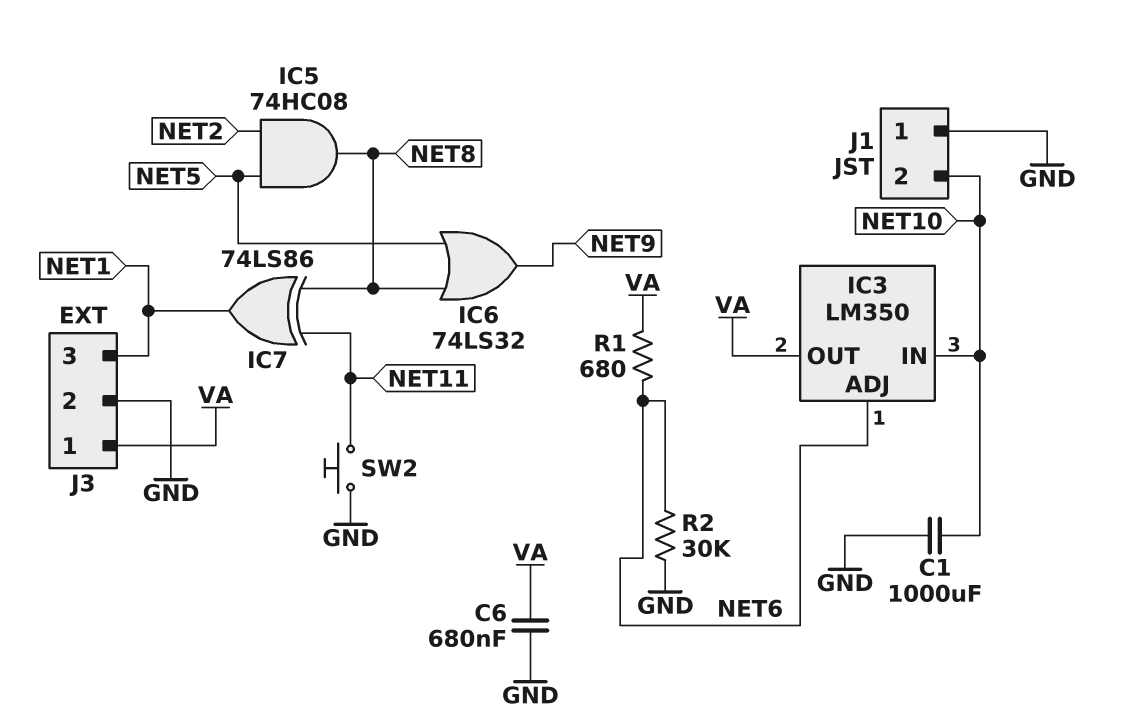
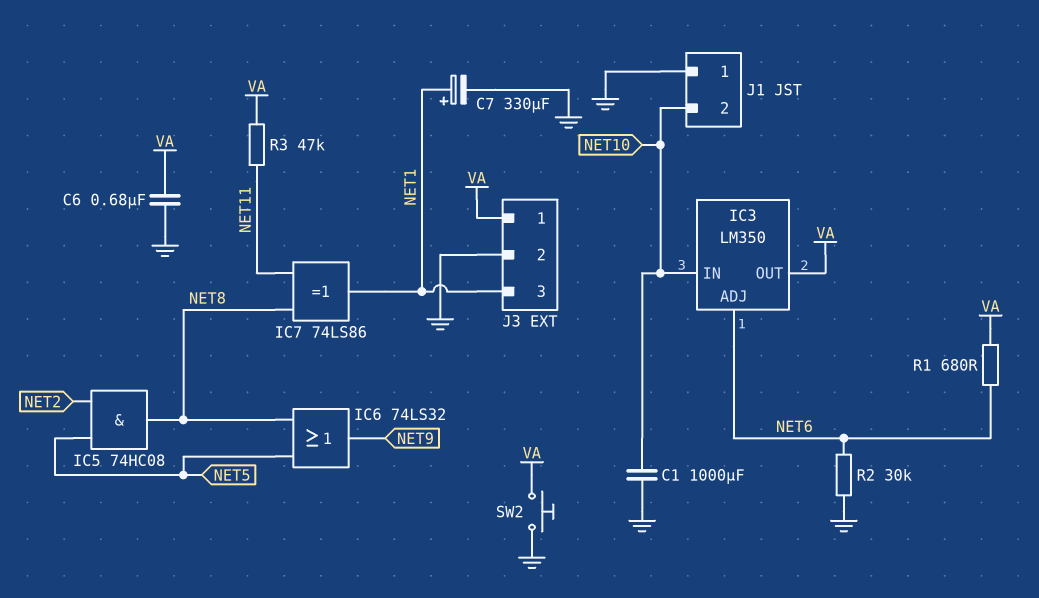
C7: none -> 330uF (plus NET1, minus GND)
R3: none -> 47k (NET11, VA)
SW2: button (GND, NET11) -> button (GND, VA)

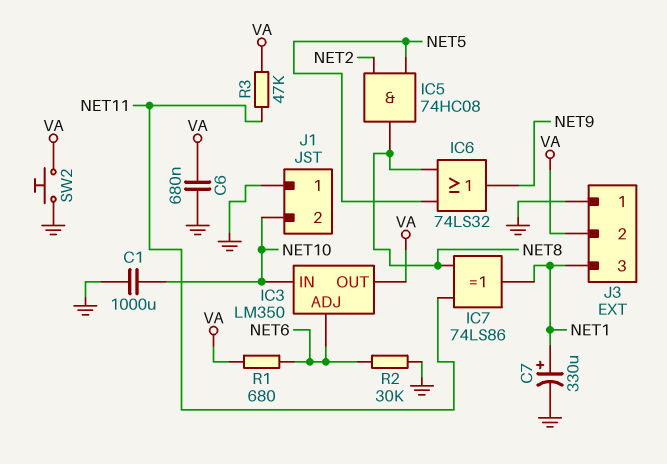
J3 pin 1: VA -> GND
J3 pin 2: GND -> VA

